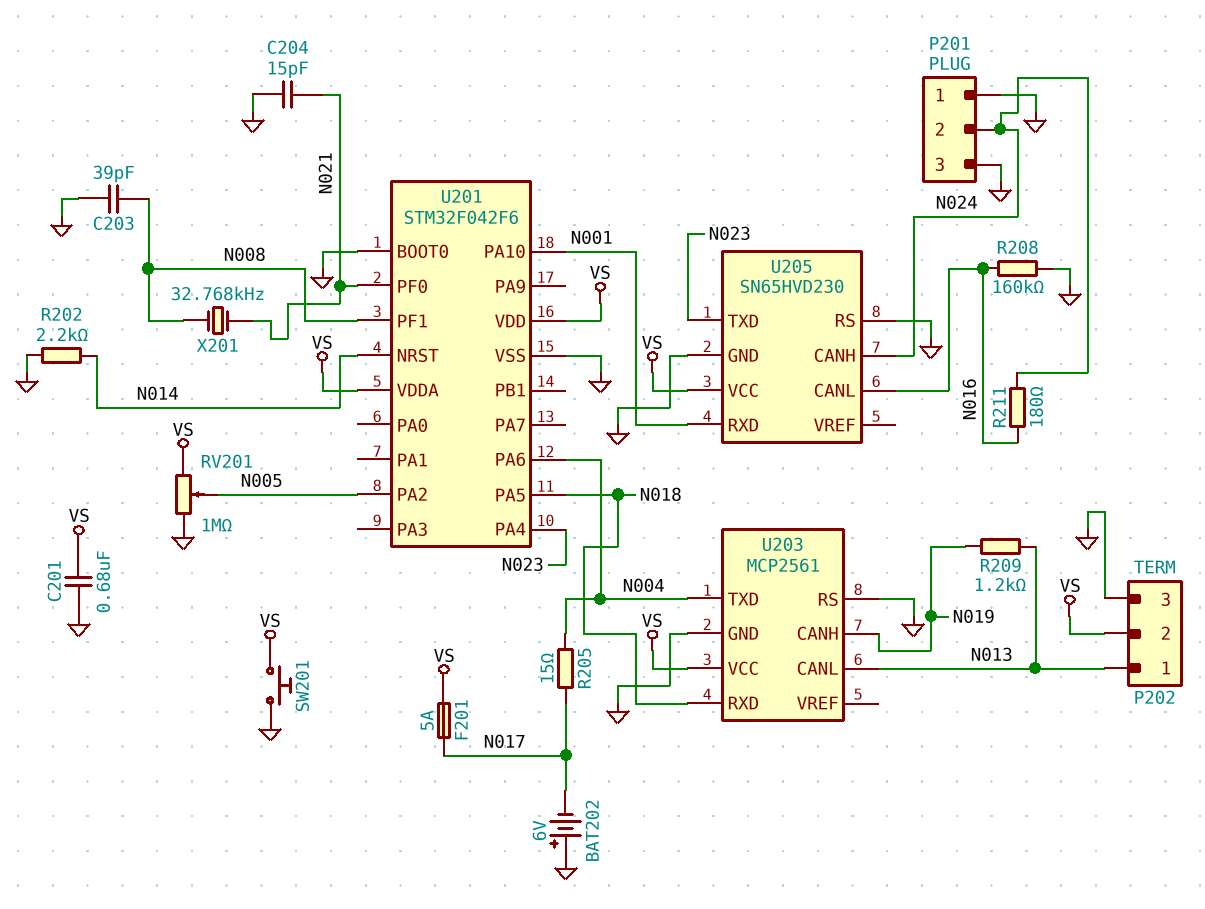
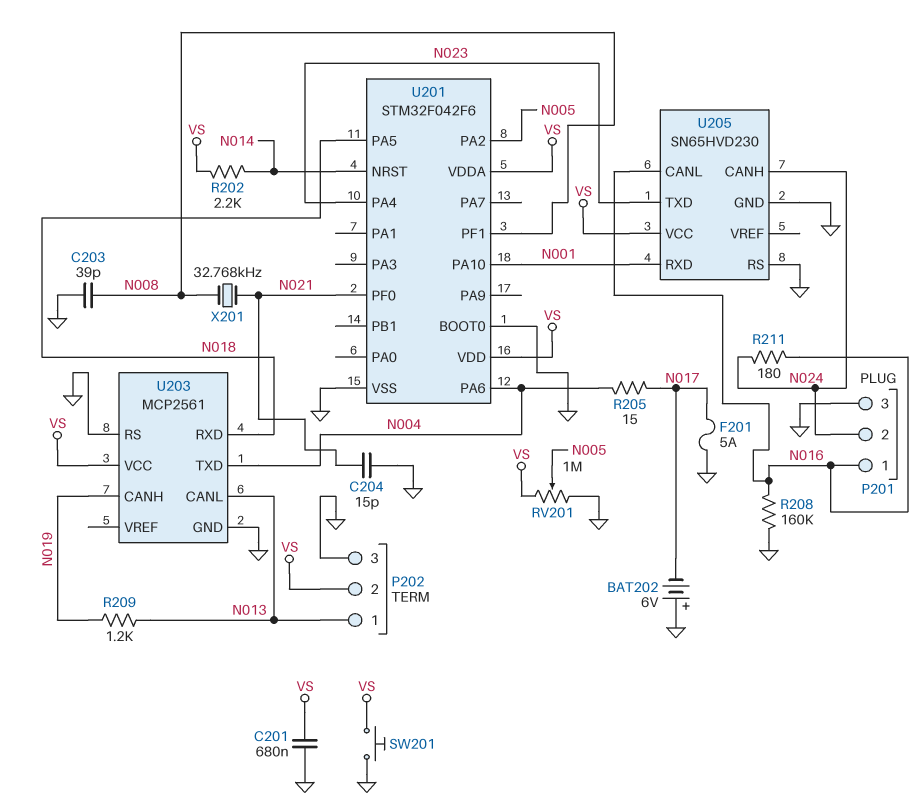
F201: 5A (N017, VS) -> 5A (GND, N017)
P201 pin 1: GND -> N016
R202: 2.2k (GND, N014) -> 2.2k (N014, VS)

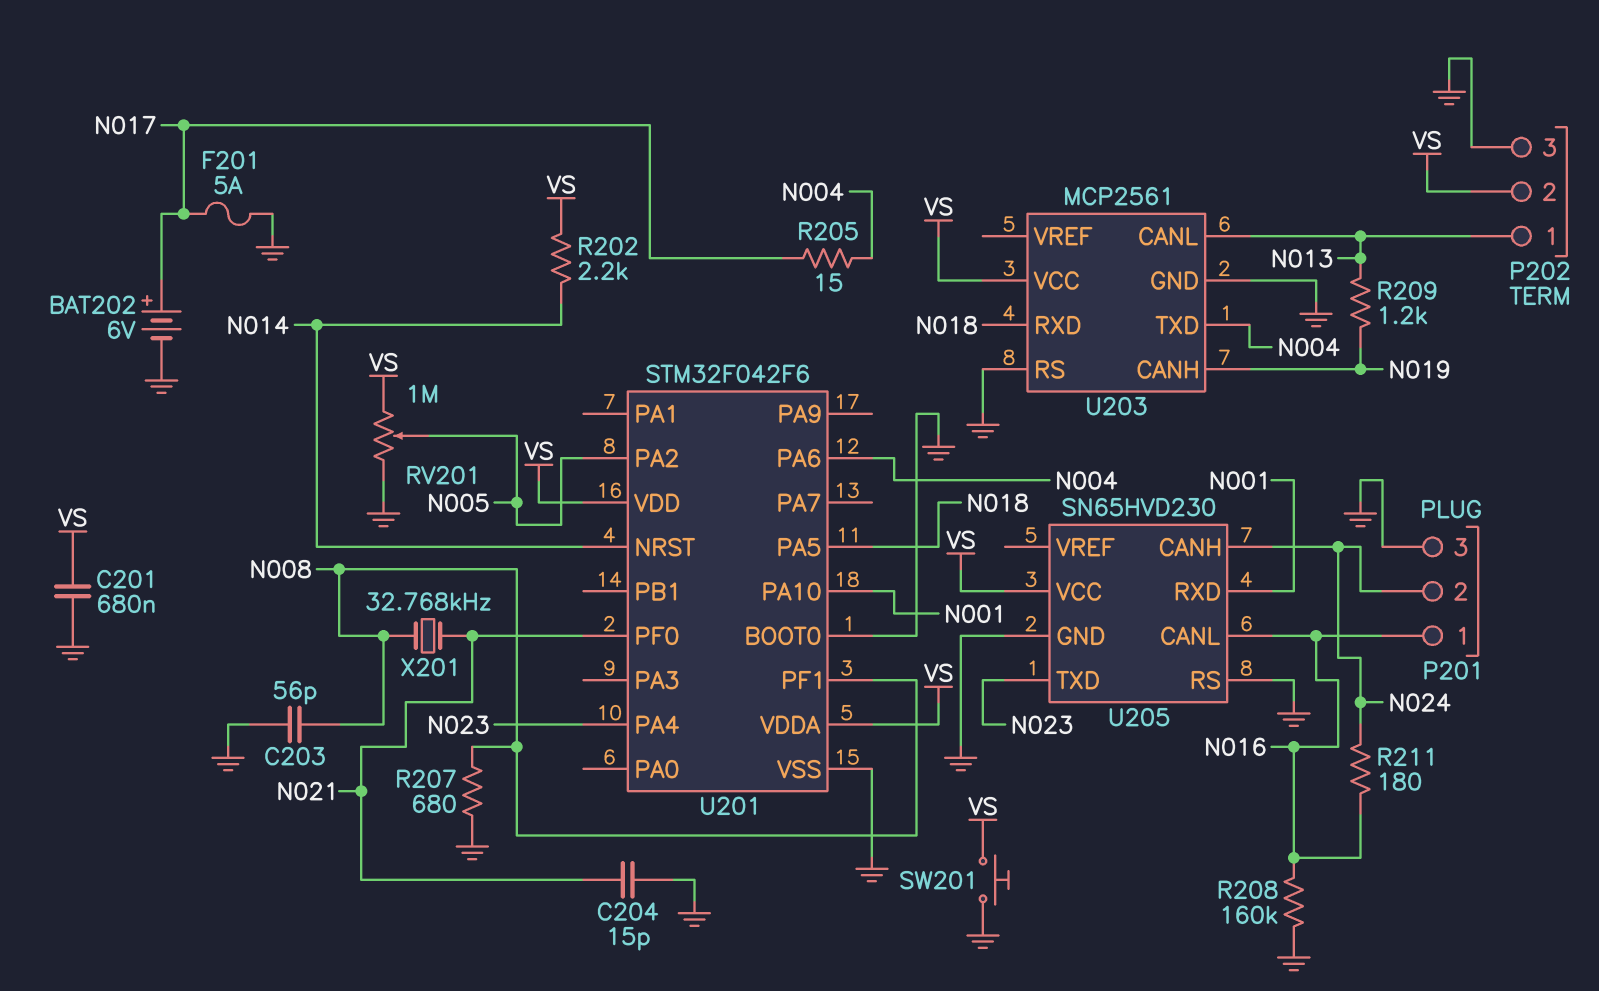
BAT202: 6V (plus GND, minus N017) -> 6V (plus N017, minus GND)
C203: 39pF (GND, N008) -> 56pF (GND, N008)
R207: none -> 680 (GND, N008)

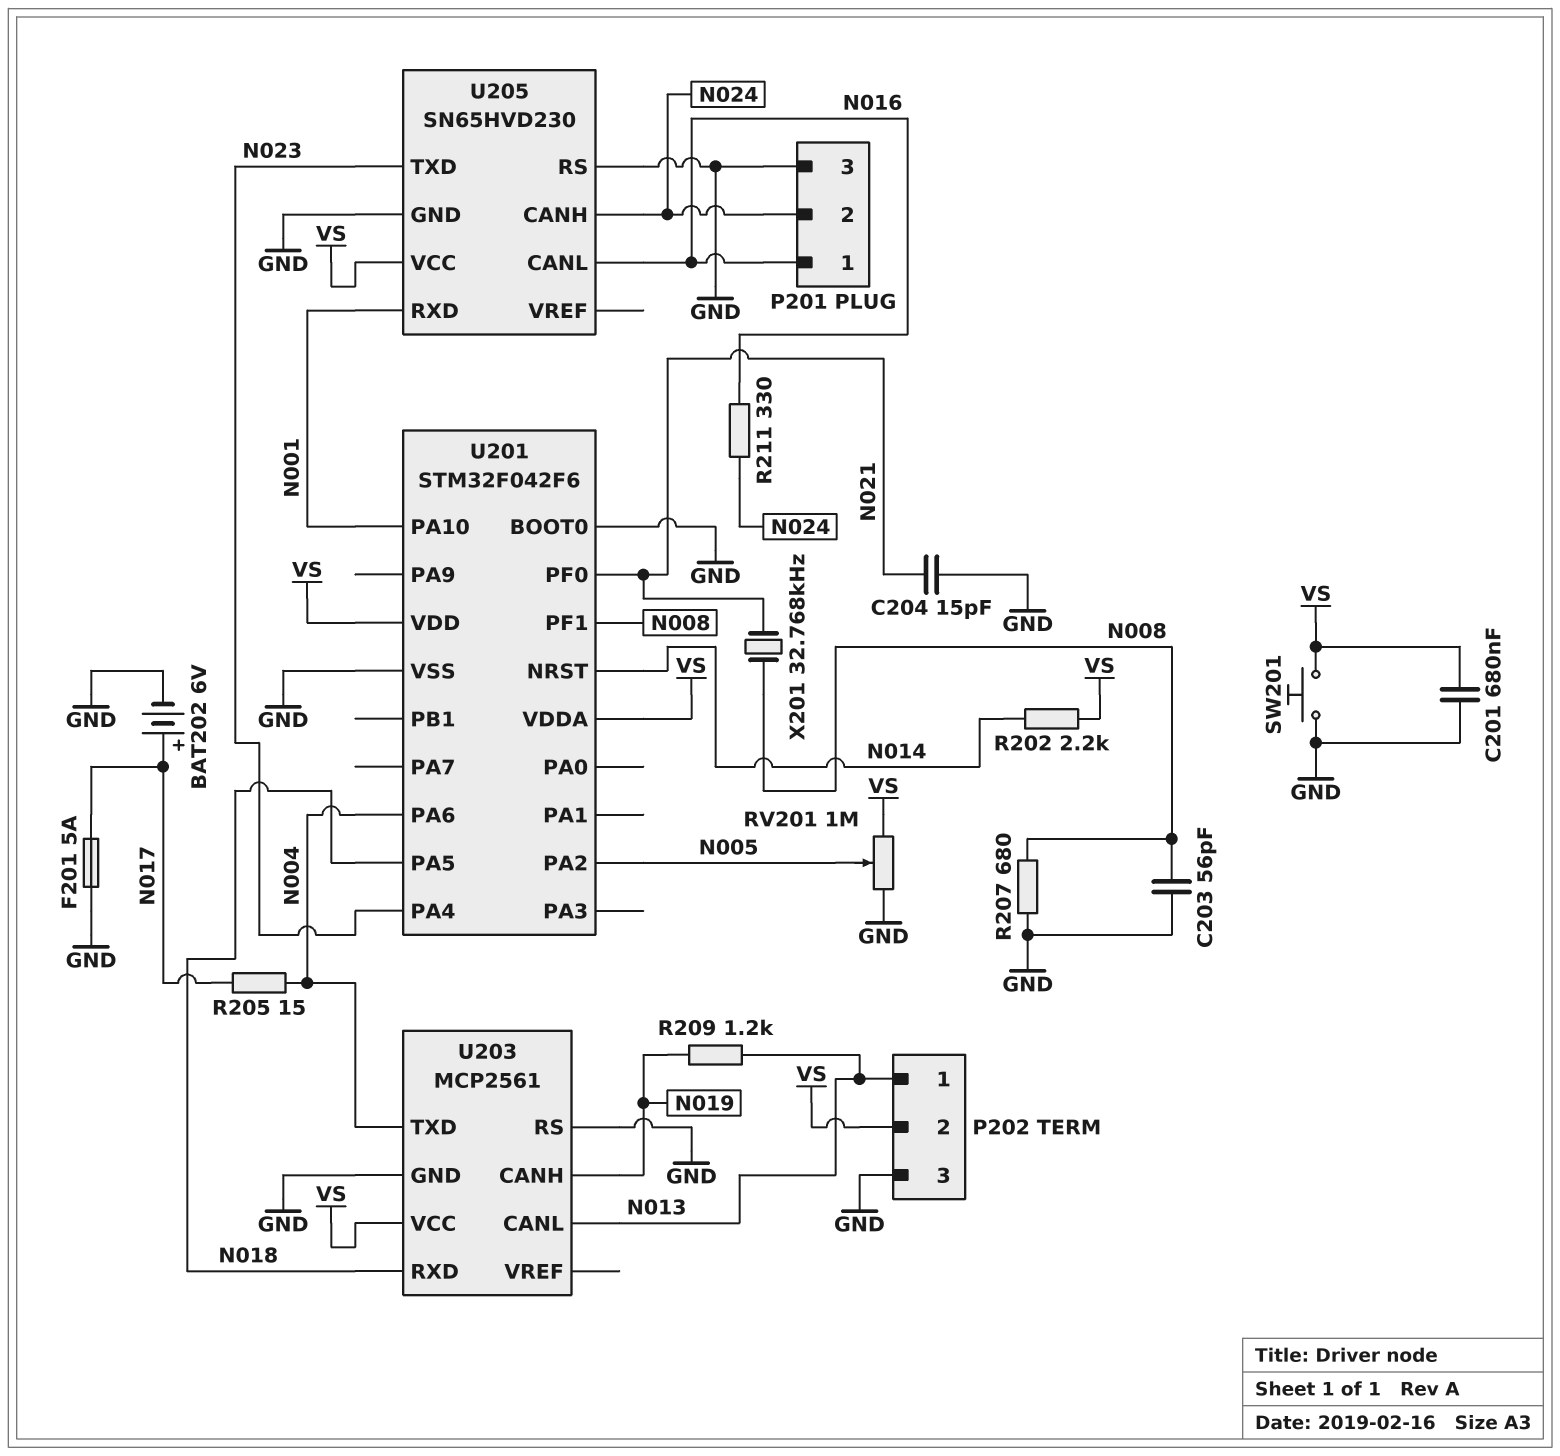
R208: 160k (GND, N016) -> none
R211: 180 (N016, N024) -> 330 (N016, N024)

